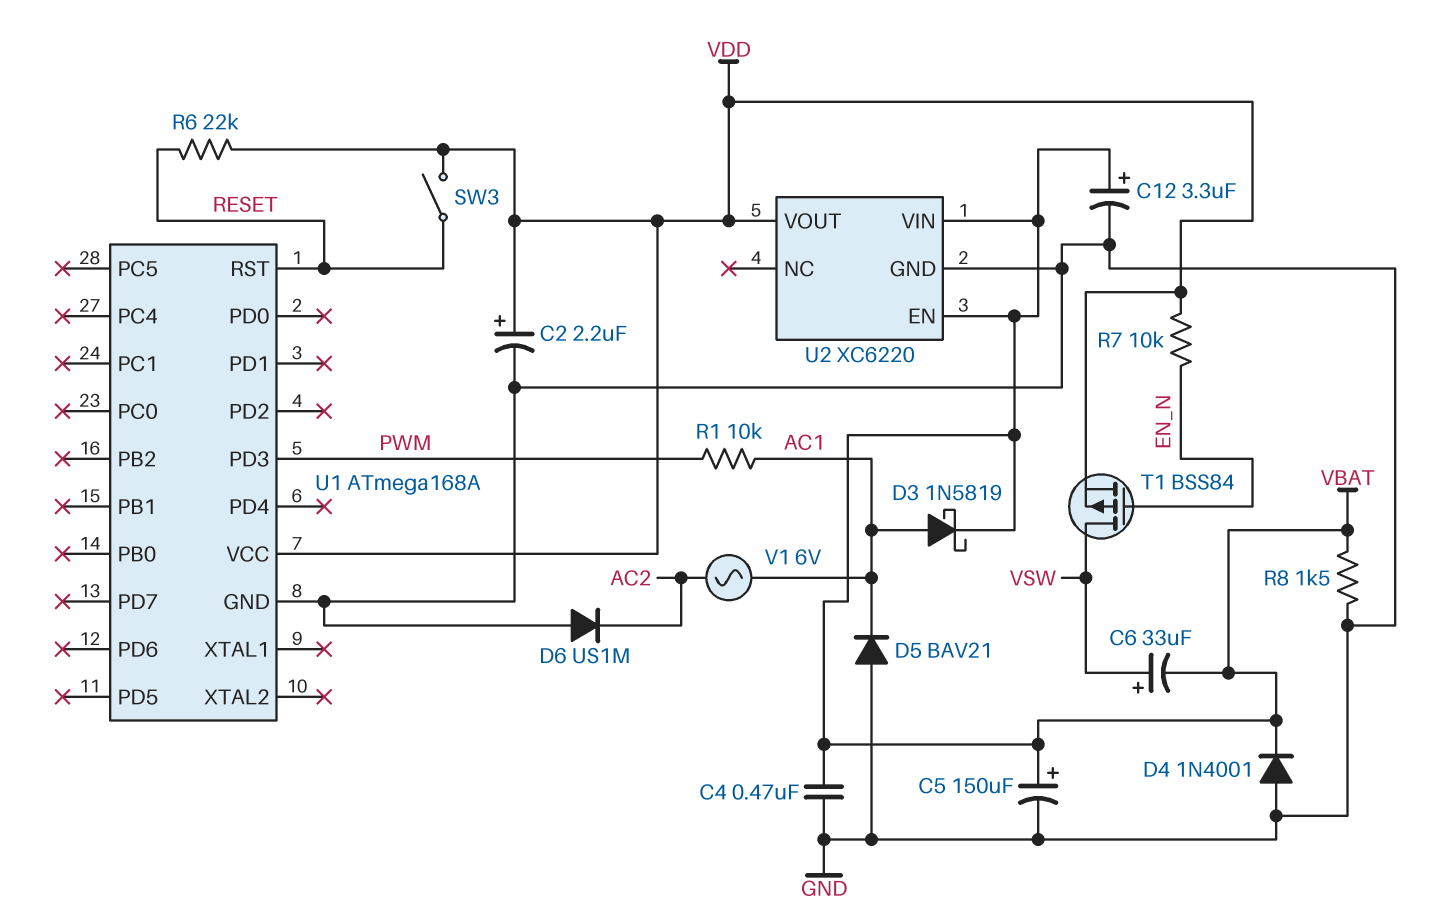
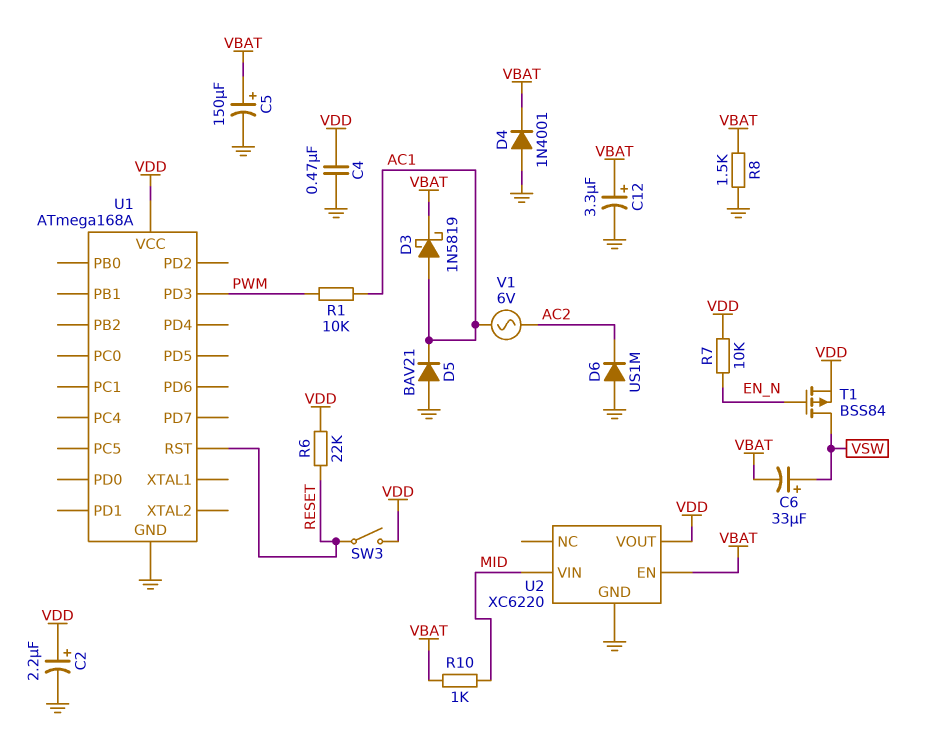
C4: 470nF (GND, VBAT) -> 470nF (GND, VDD)
R10: none -> 1k (MID, VBAT)
U2 pin VIN: VBAT -> MID

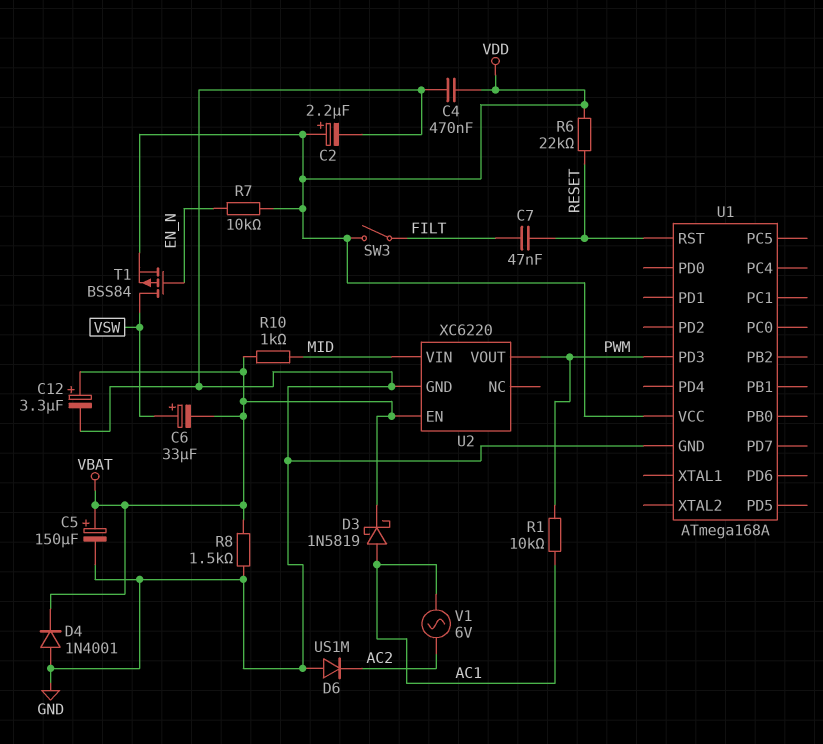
C7: none -> 47nF (FILT, RESET)
D5: diode BAV21 (A GND, K AC1) -> none
SW3: switch (RESET, VDD) -> switch (FILT, VDD)
U2 pin VOUT: VDD -> PWM

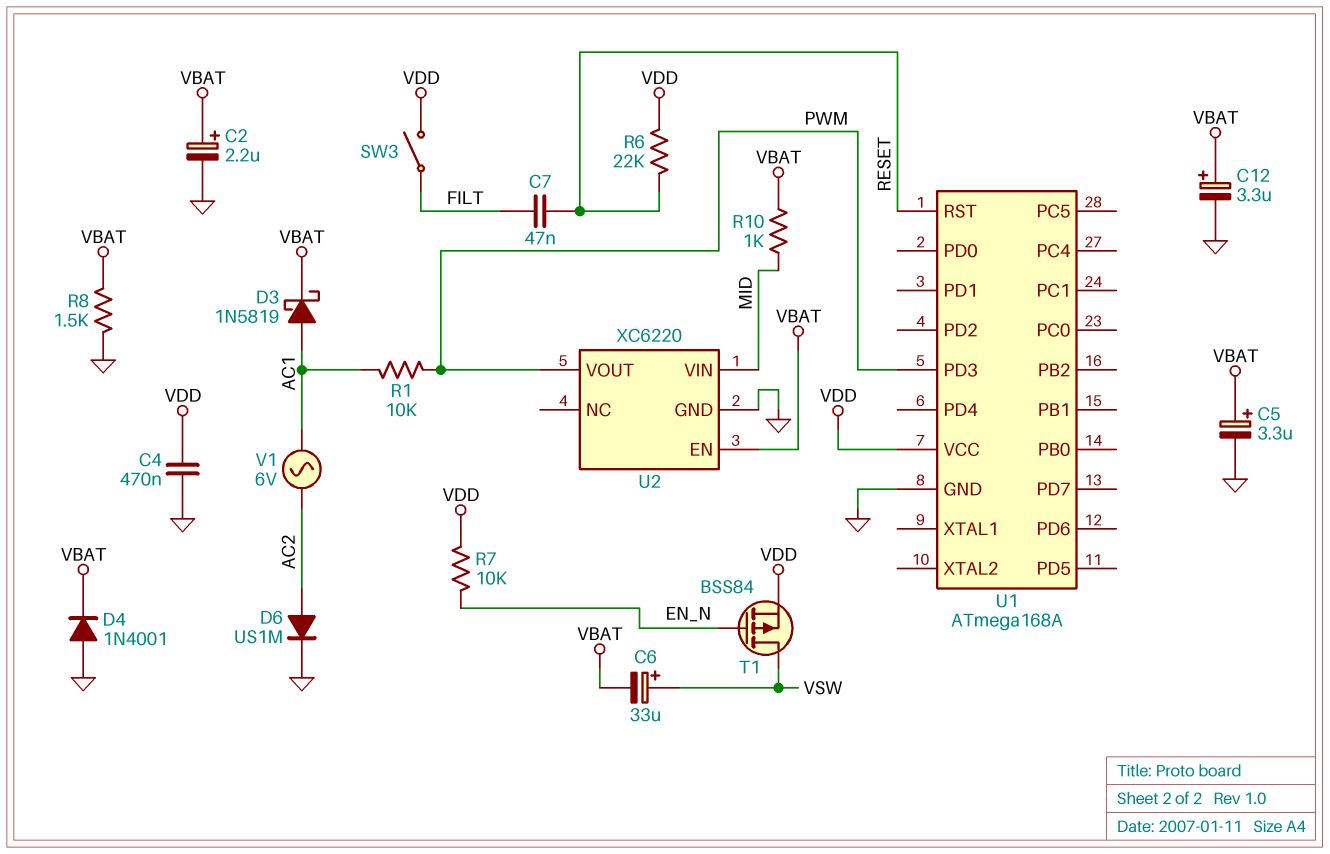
C2: 2.2uF (plus VDD, minus GND) -> 2.2uF (plus VBAT, minus GND)
C5: 150uF (plus VBAT, minus GND) -> 3.3uF (plus VBAT, minus GND)
D6: diode US1M (A GND, K AC2) -> diode US1M (A AC2, K GND)

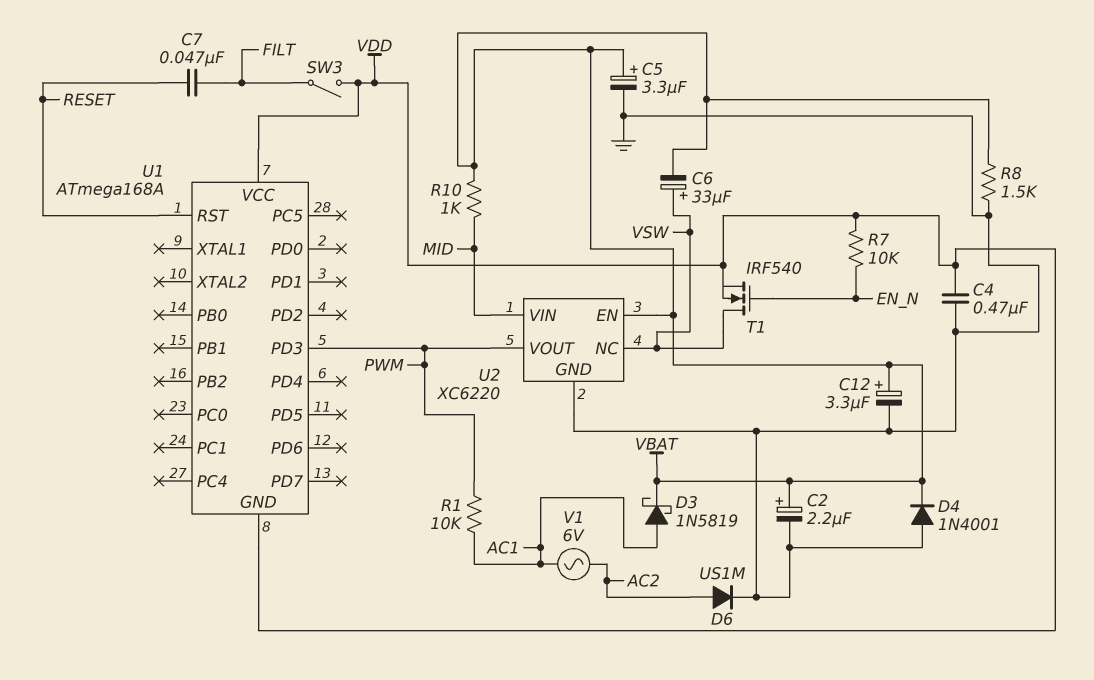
R6: 22k (RESET, VDD) -> none
T1: PMOS BSS84 (G EN_N, D VSW, S VDD) -> NMOS IRF540 (G EN_N, D VSW, S VDD)
U1 pin GND: GND -> VDD
U2 pin NC: none -> VSW

